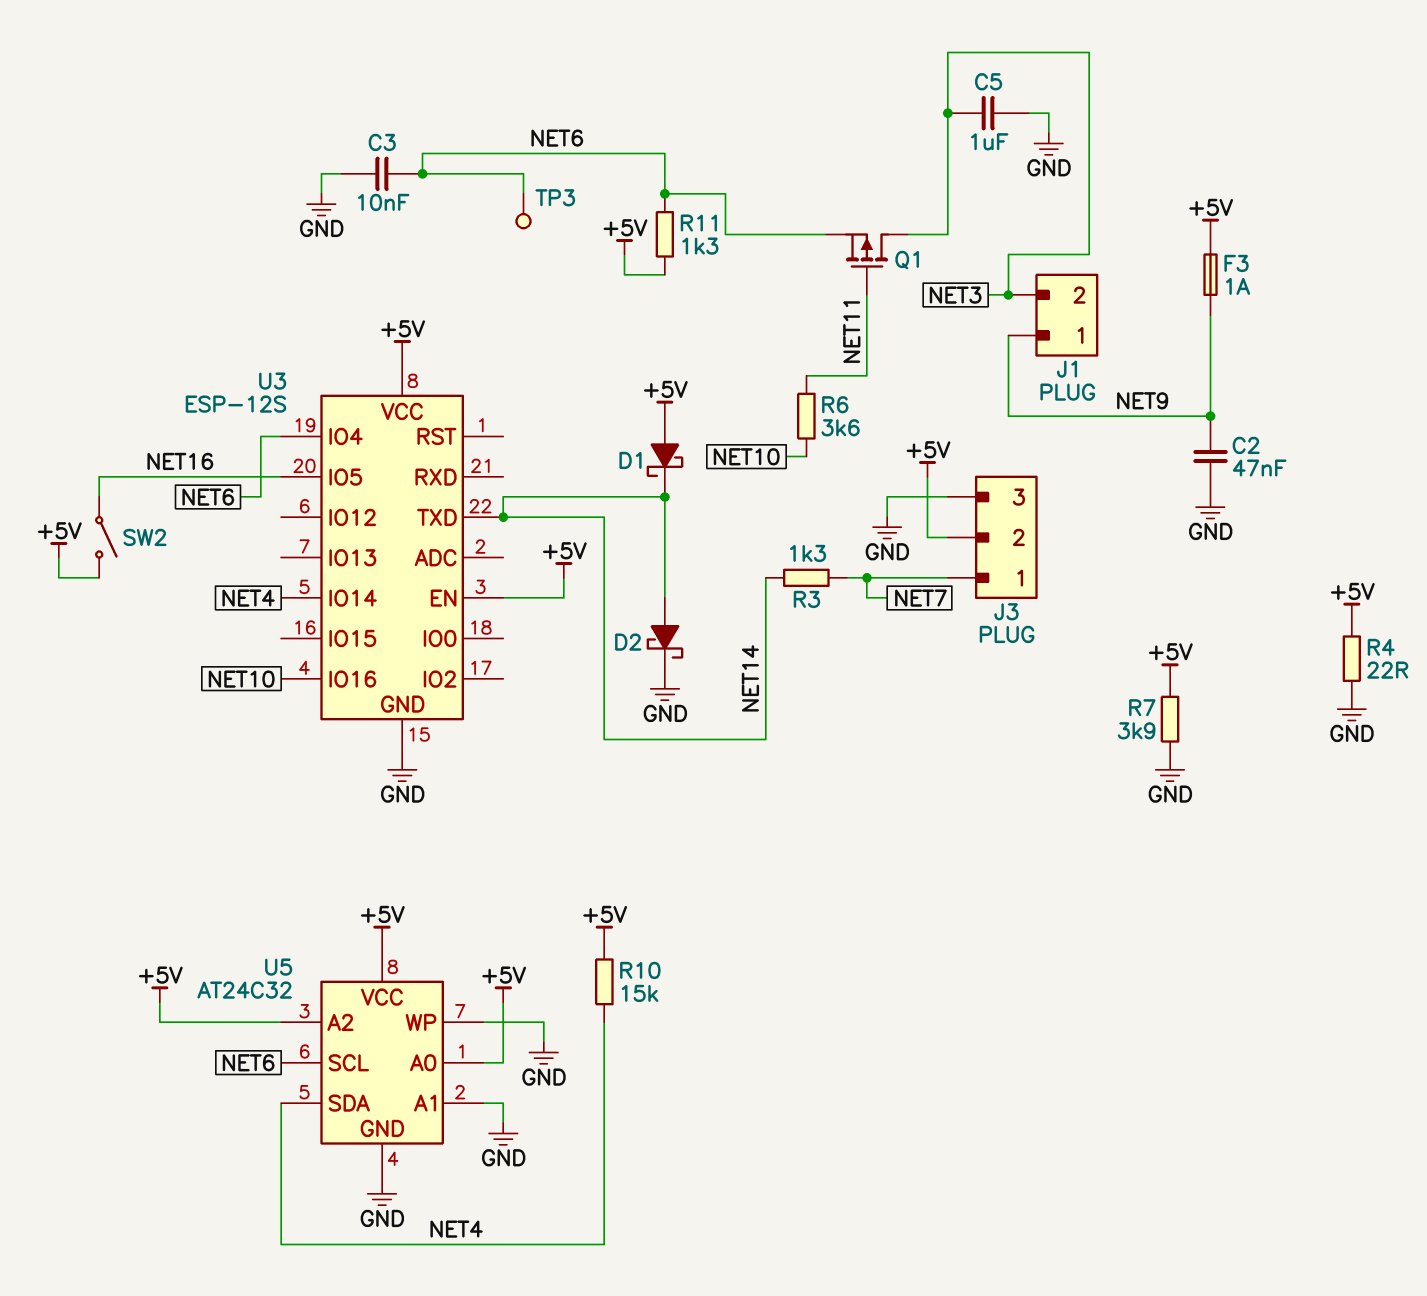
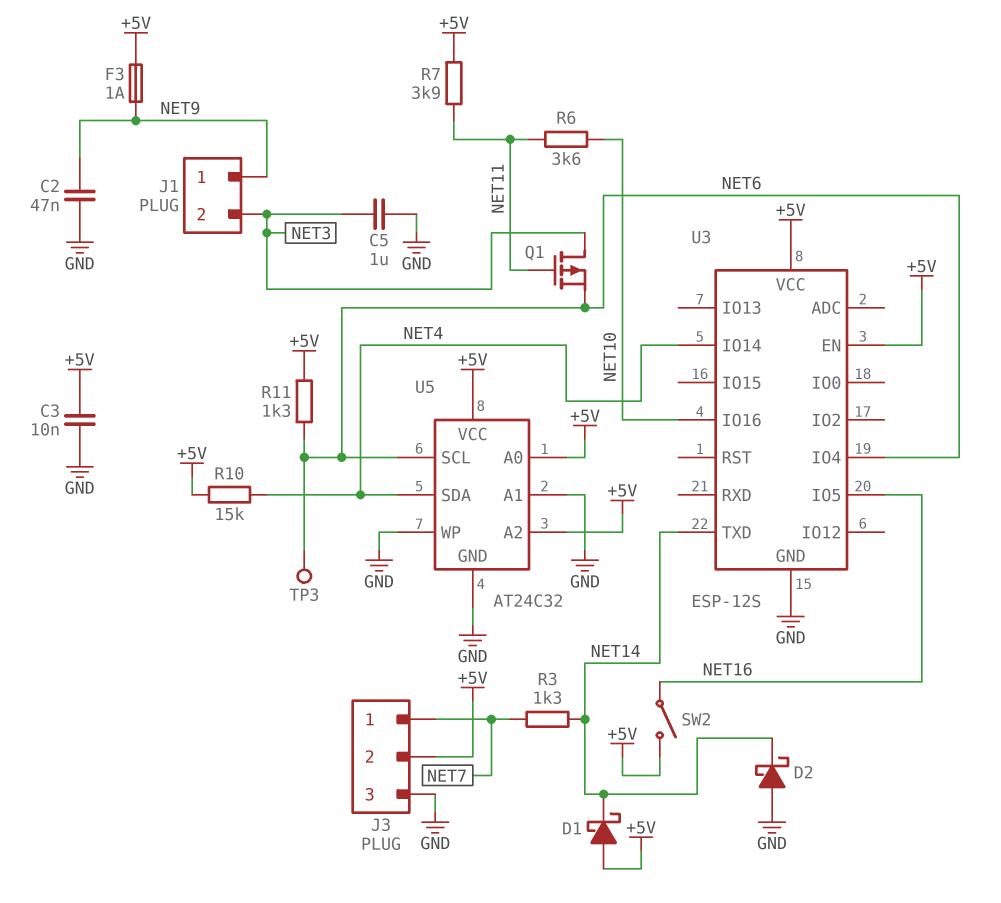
C3: 10nF (GND, NET6) -> 10nF (+5V, GND)
D2: schottky (A NET14, K GND) -> schottky (A GND, K NET14)
R4: 22 (+5V, GND) -> none
R7: 3.9k (+5V, GND) -> 3.9k (+5V, NET11)

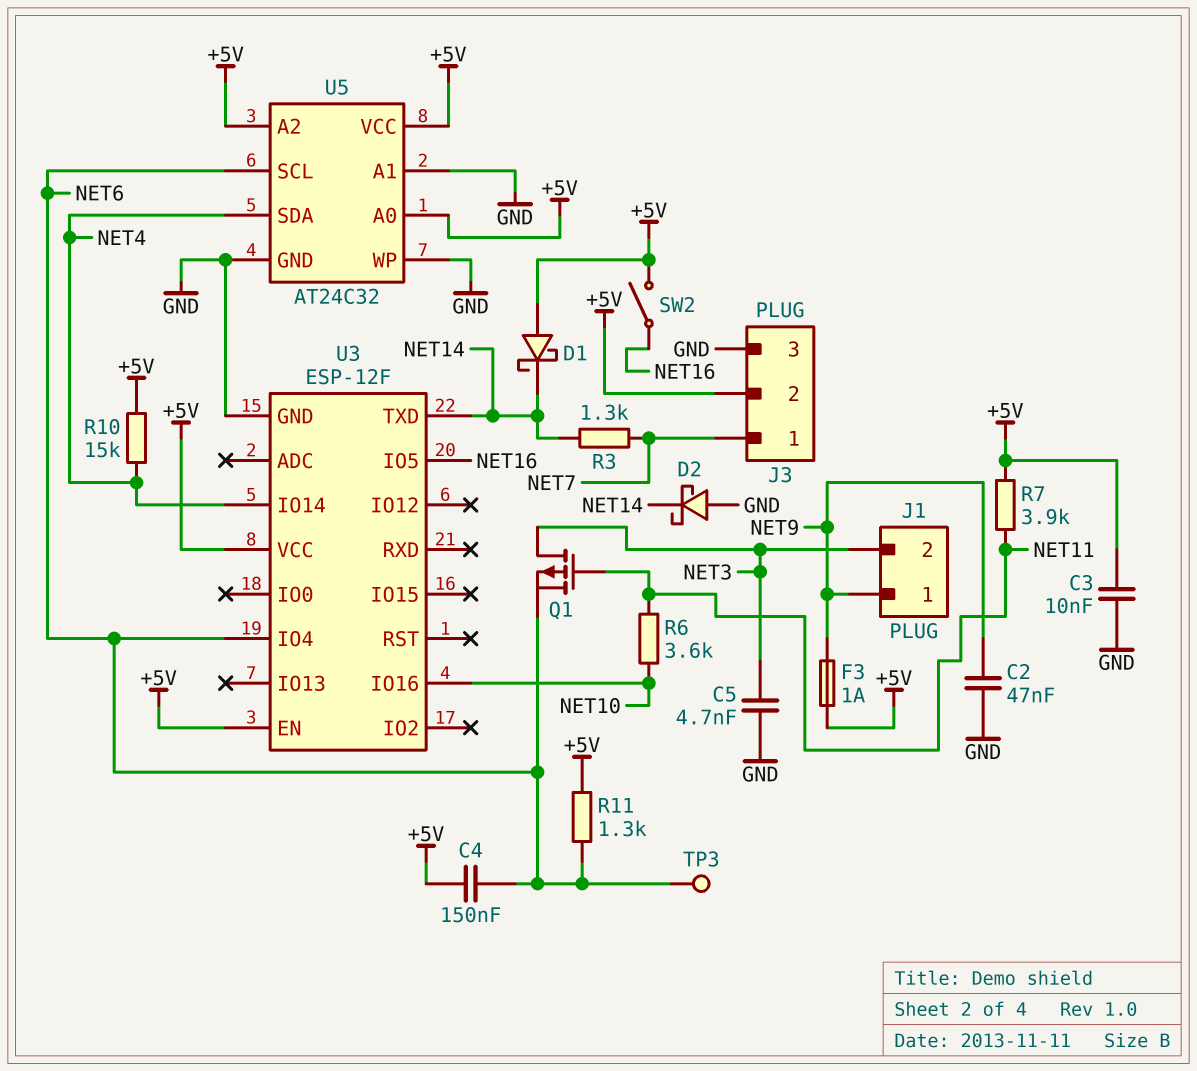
C4: none -> 150nF (+5V, NET6)
C5: 1uF (GND, NET3) -> 4.7nF (GND, NET3)
U3: ESP-12S -> ESP-12F

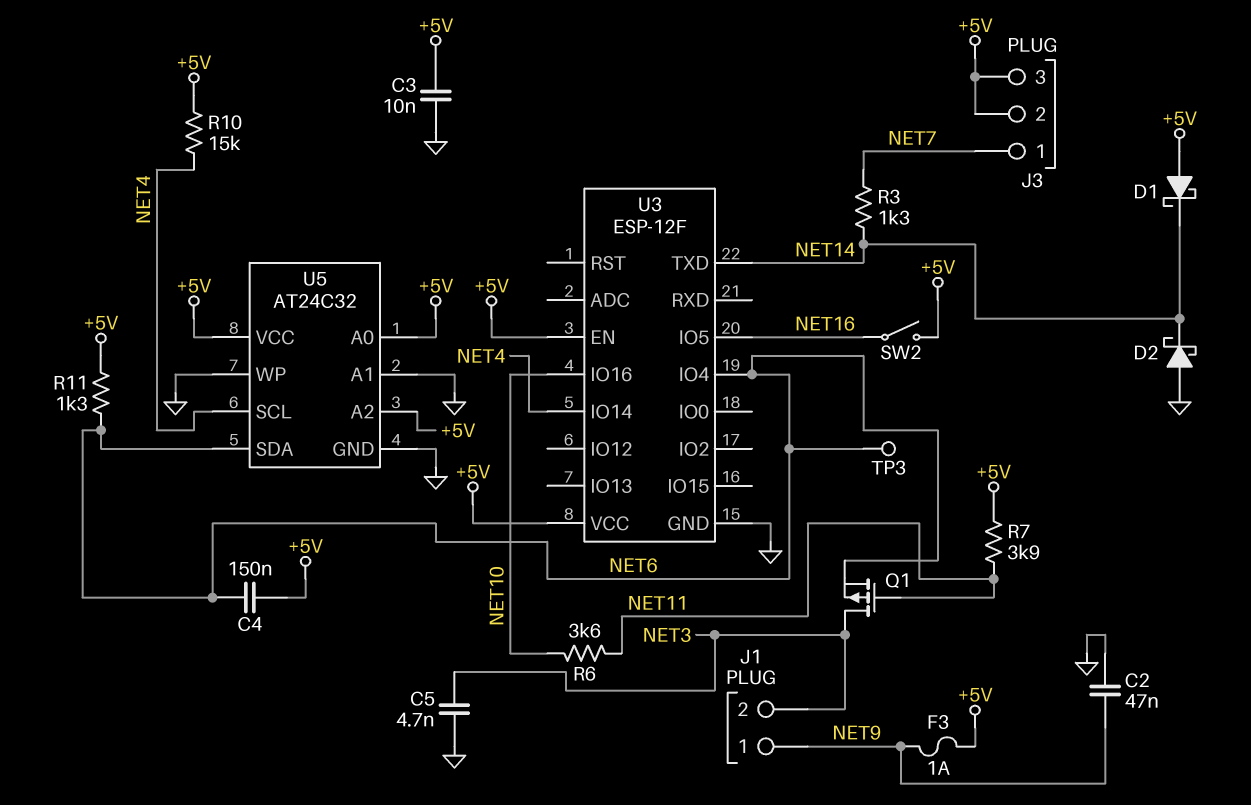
J3 pin 3: GND -> +5V
U5 pin SCL: NET6 -> NET4
U5 pin SDA: NET4 -> NET6

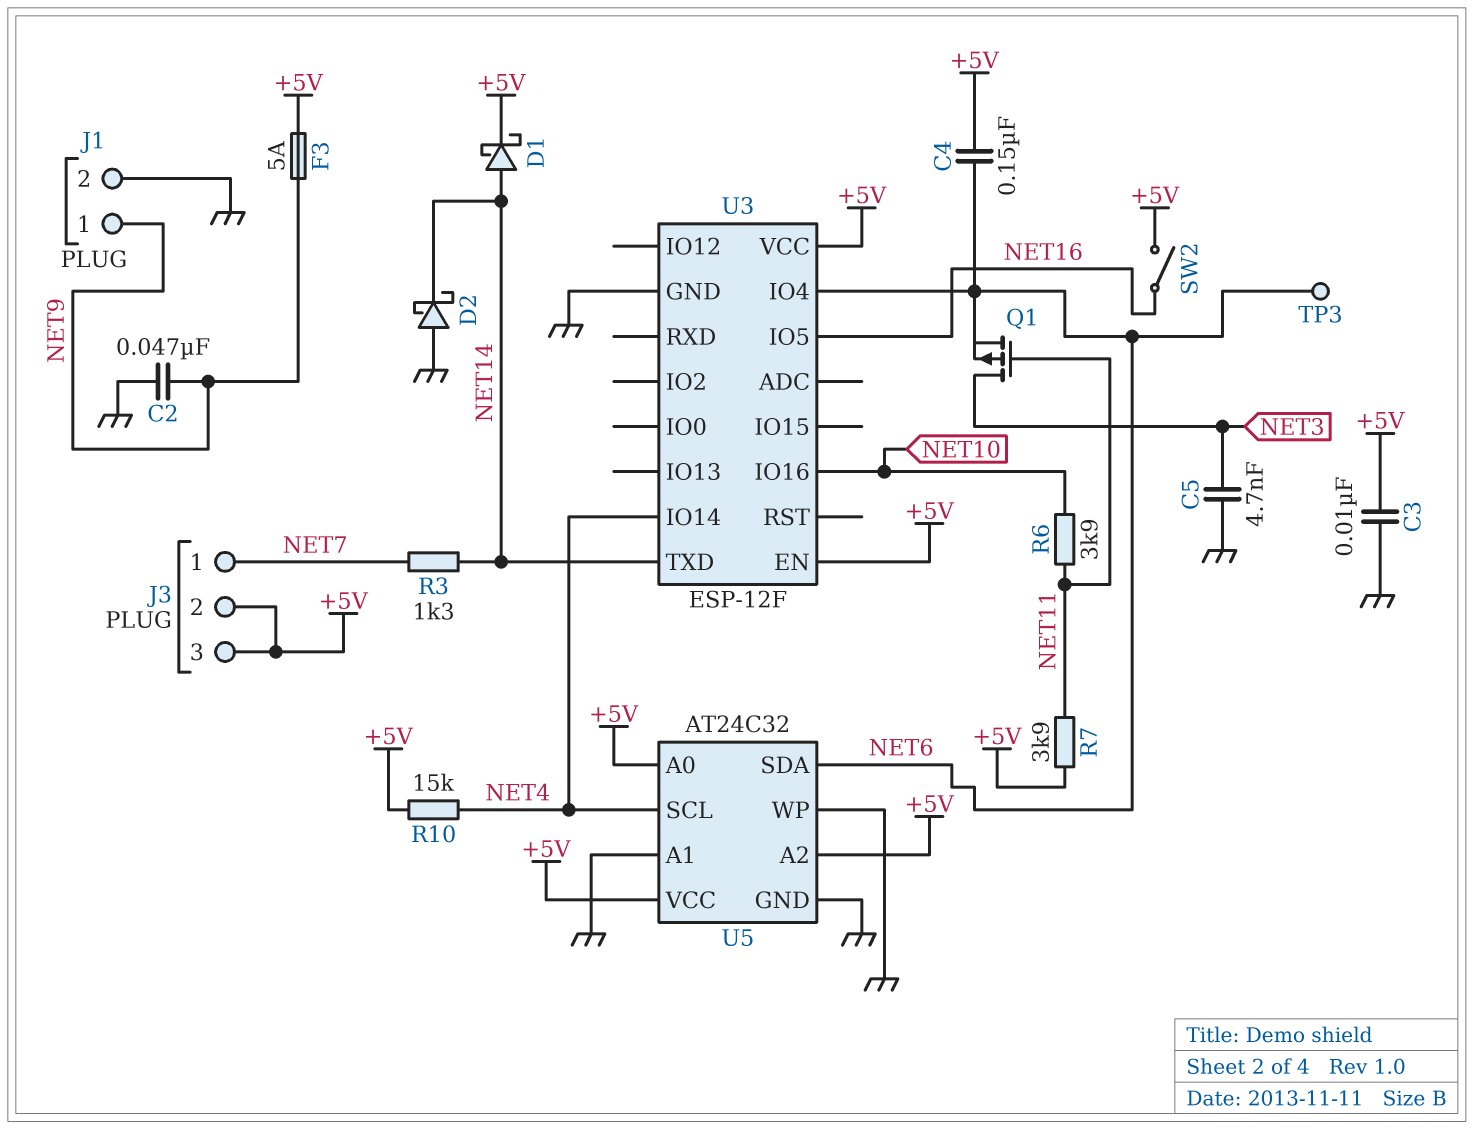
D1: schottky (A +5V, K NET14) -> schottky (A NET14, K +5V)
F3: 1A (+5V, NET9) -> 5A (+5V, NET9)
J1 pin 2: NET3 -> GND
R6: 3.6k (NET10, NET11) -> 3.9k (NET10, NET11)
R11: 1.3k (+5V, NET6) -> none

